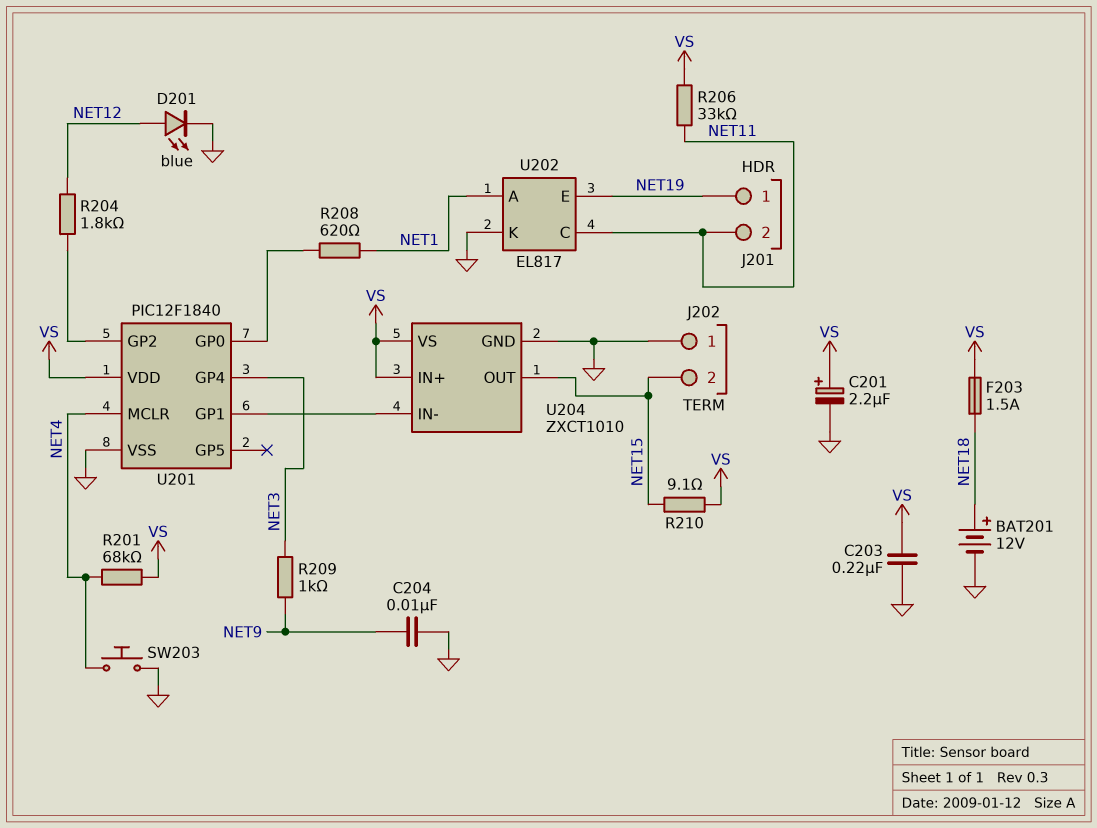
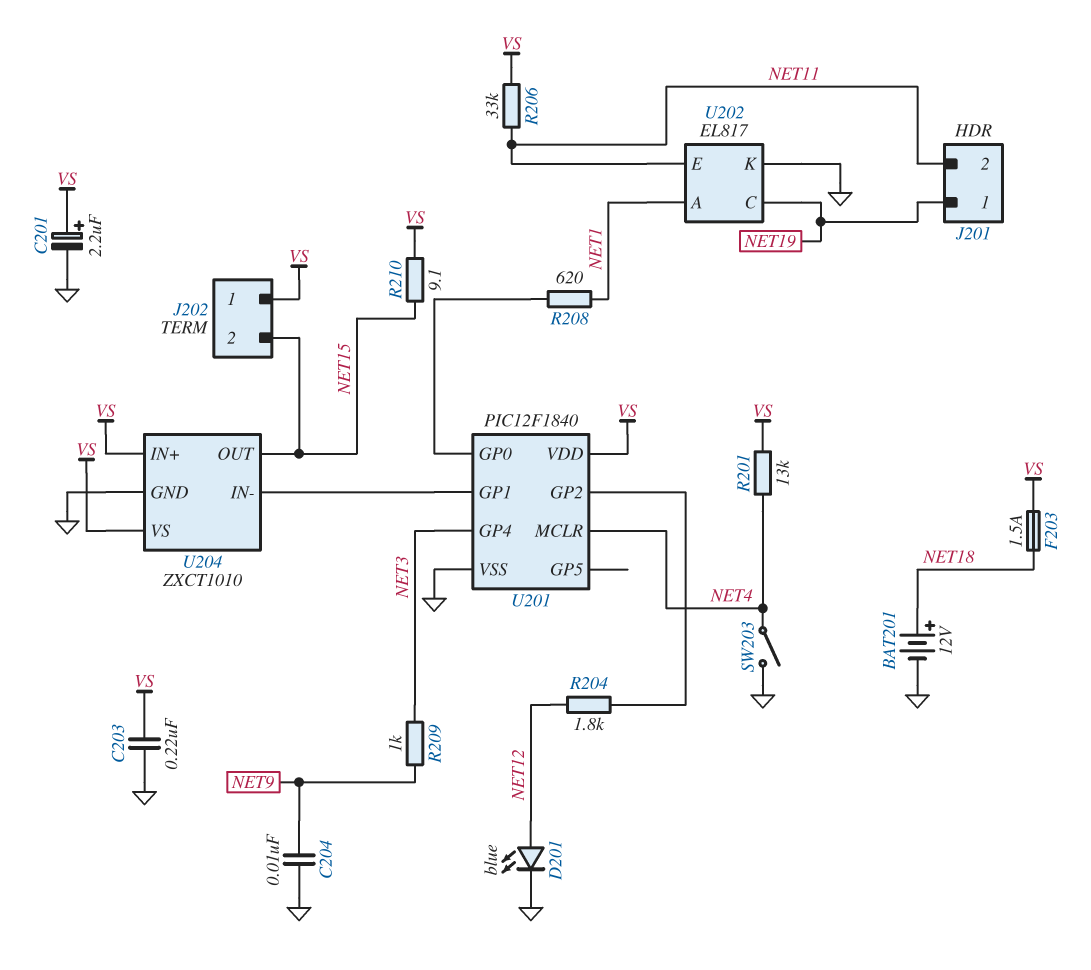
J202 pin 1: GND -> VS
R201: 68k (NET4, VS) -> 13k (NET4, VS)
SW203: button (GND, NET4) -> switch (GND, NET4)
U202 pin C: NET11 -> NET19
U202 pin E: NET19 -> NET11

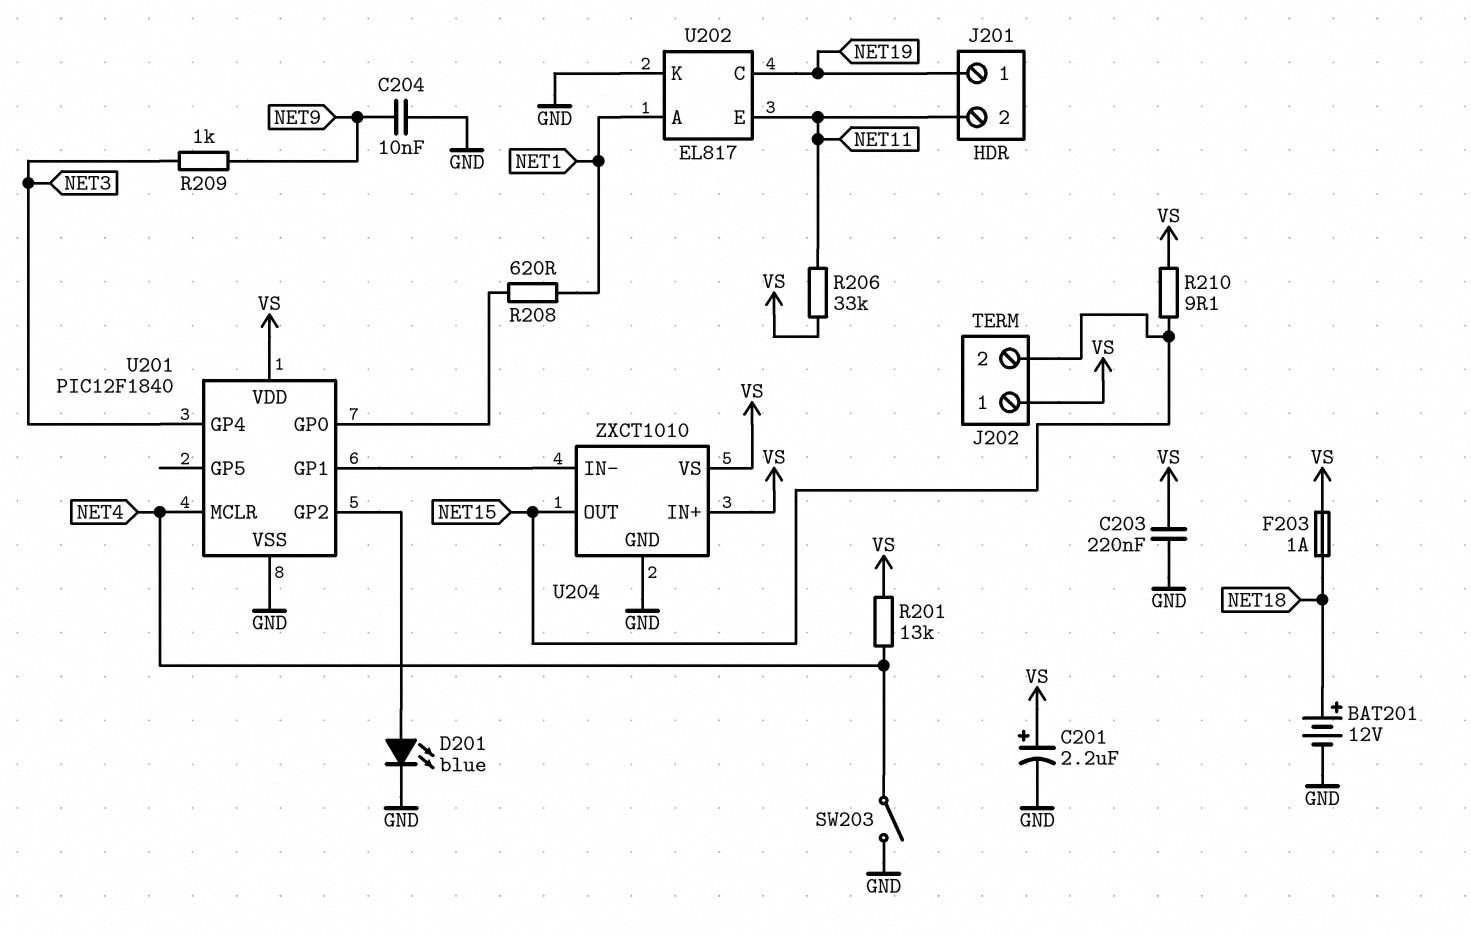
D201: LED blue (A NET12, K GND) -> LED blue (A U201/GP2, K GND)
F203: 1.5A (NET18, VS) -> 1A (NET18, VS)
R204: 1.8k (NET12, U201/GP2) -> none

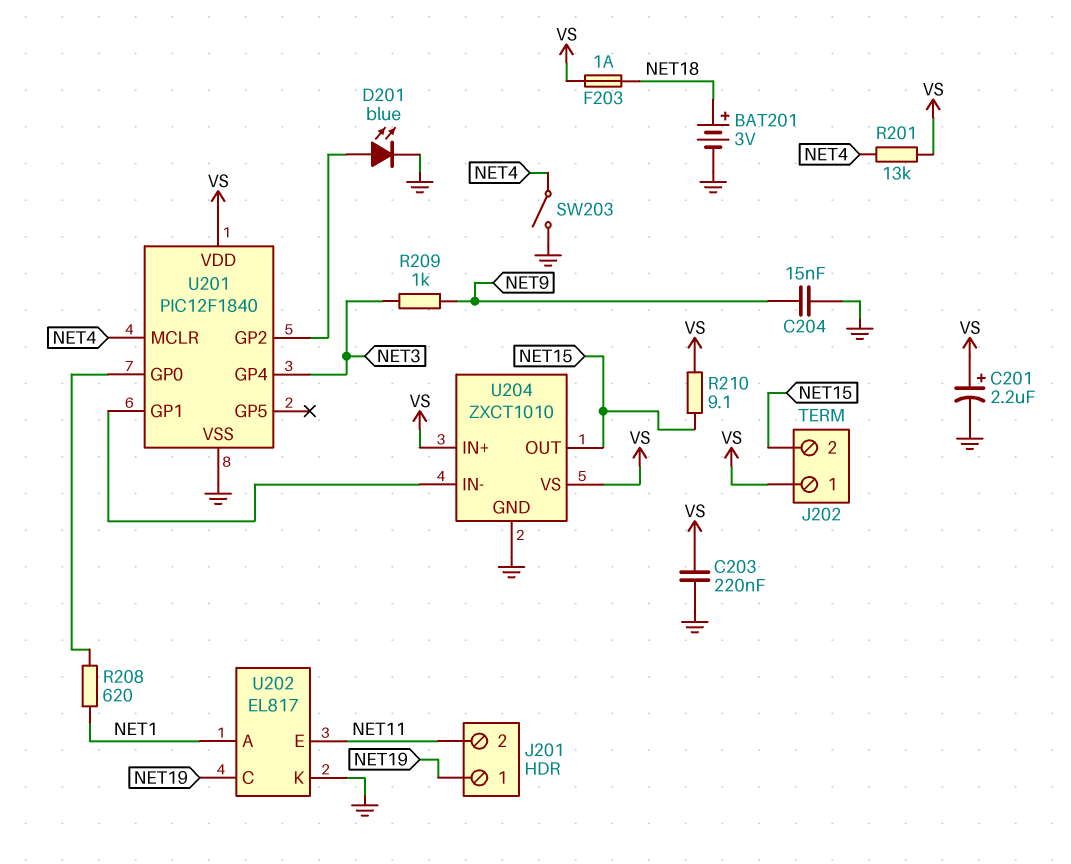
BAT201: 12V (plus NET18, minus GND) -> 3V (plus NET18, minus GND)
C204: 10nF (GND, NET9) -> 15nF (GND, NET9)
R206: 33k (NET11, VS) -> none

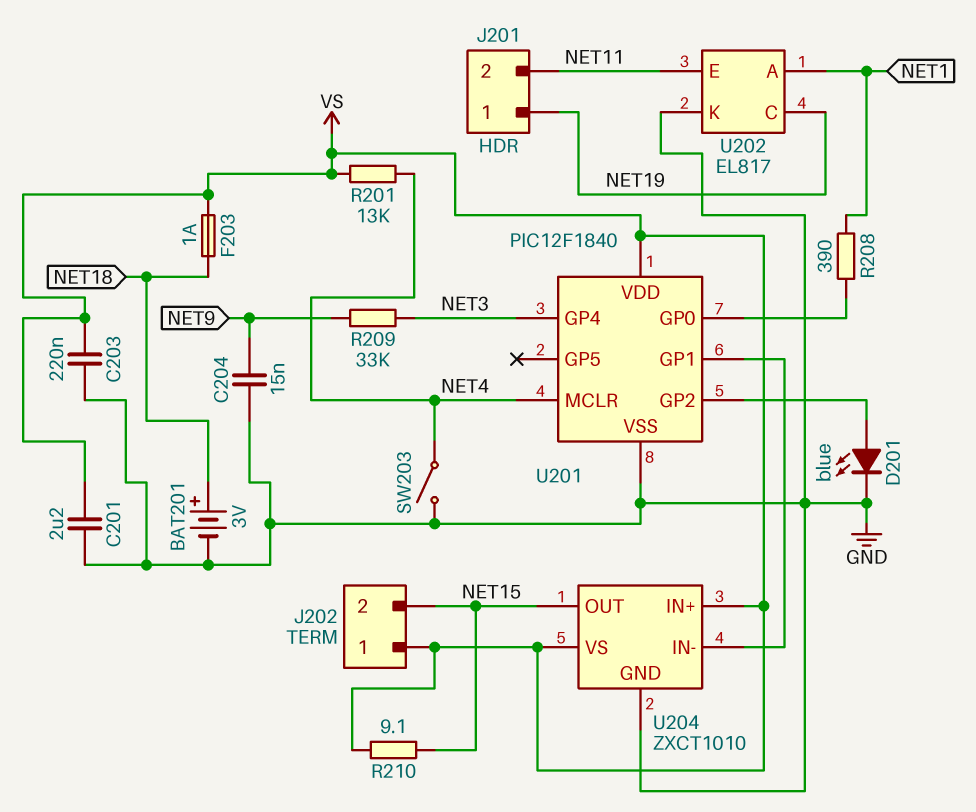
C201: 2.2uF (plus VS, minus GND) -> 2.2uF (GND, VS)
R208: 620 (NET1, U201/GP0) -> 390 (NET1, U201/GP0)
R209: 1k (NET3, NET9) -> 33k (NET3, NET9)

